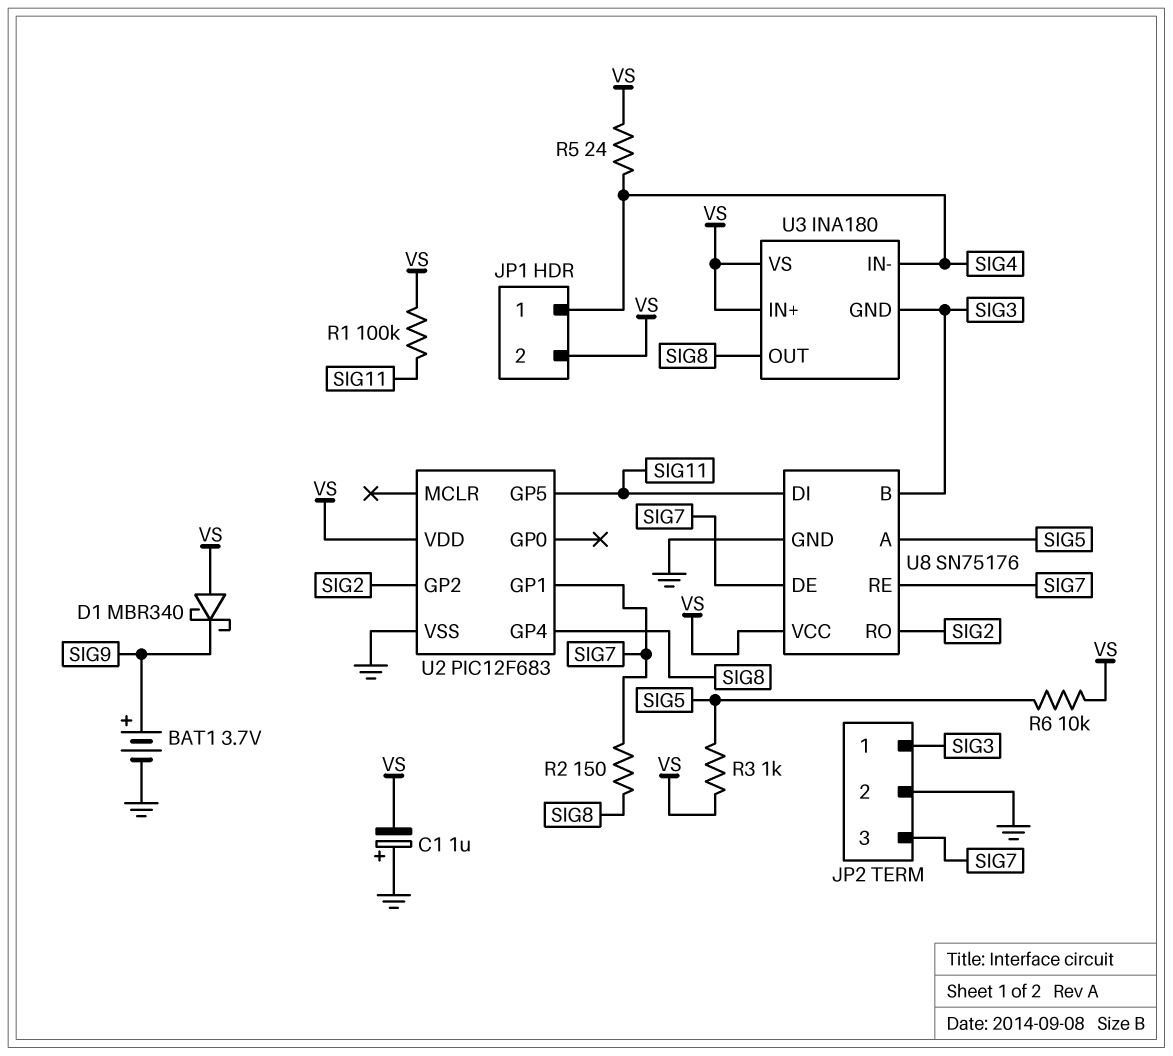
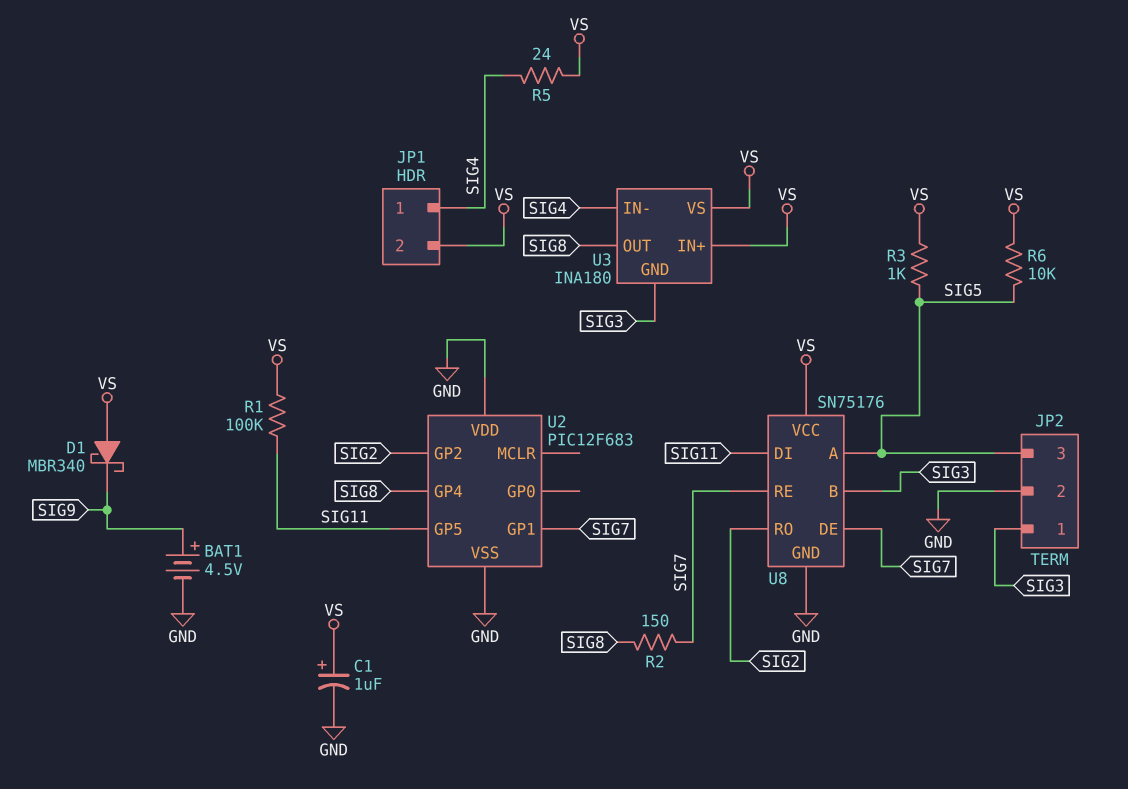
BAT1: 3.7V (plus SIG9, minus GND) -> 4.5V (plus SIG9, minus GND)
C1: 1uF (plus GND, minus VS) -> 1uF (plus VS, minus GND)
JP2 pin 3: SIG7 -> SIG5
U2 pin VDD: VS -> GND

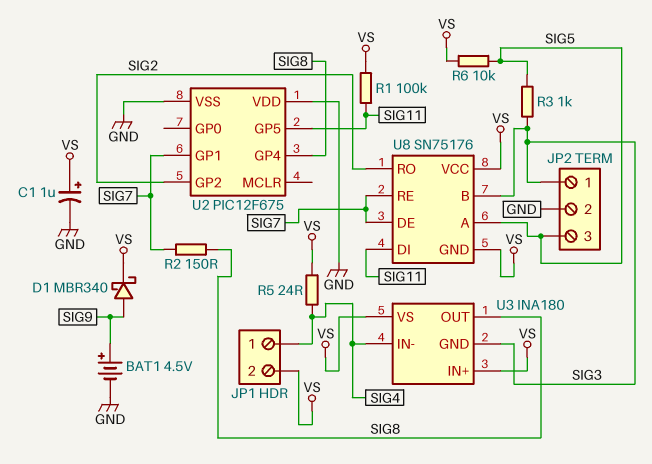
D1: schottky MBR340 (A VS, K SIG9) -> schottky MBR340 (A SIG9, K VS)
R3: 1k (SIG5, VS) -> 1k (SIG3, SIG5)
U2: PIC12F683 -> PIC12F675
U8 pin GND: GND -> VS

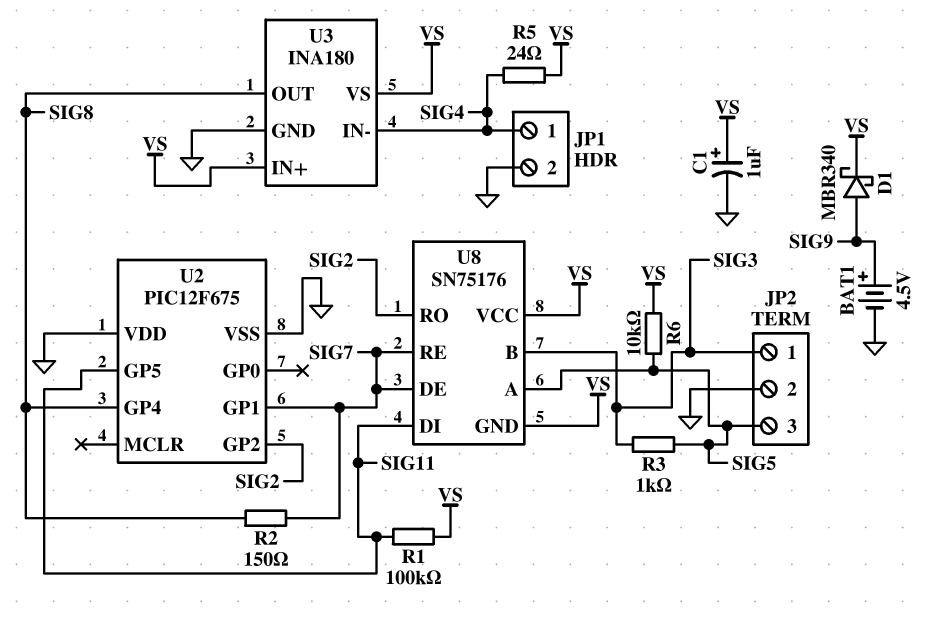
JP1 pin 2: VS -> GND
U3 pin GND: SIG3 -> GND

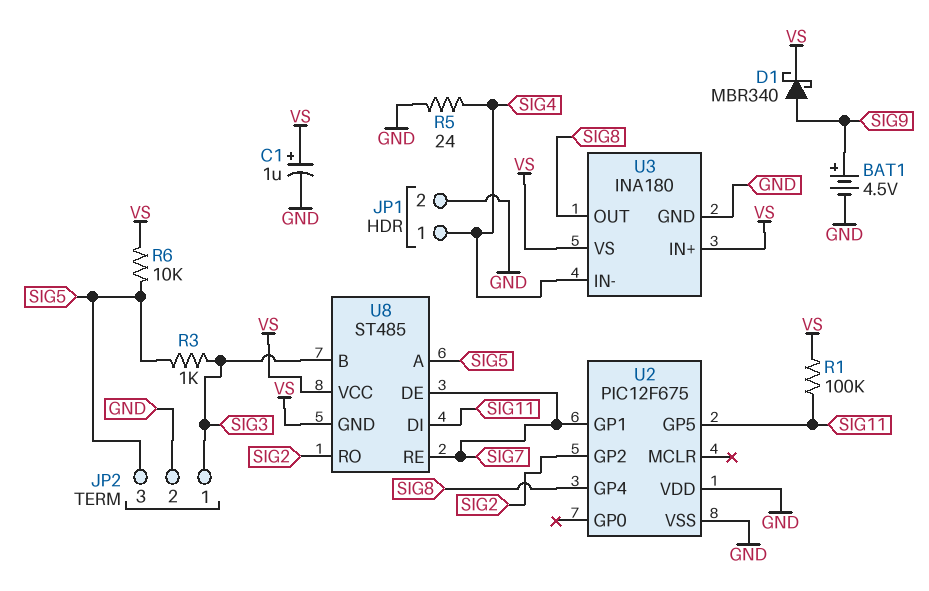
R2: 150 (SIG7, SIG8) -> none
R5: 24 (SIG4, VS) -> 24 (GND, SIG4)
U8: SN75176 -> ST485

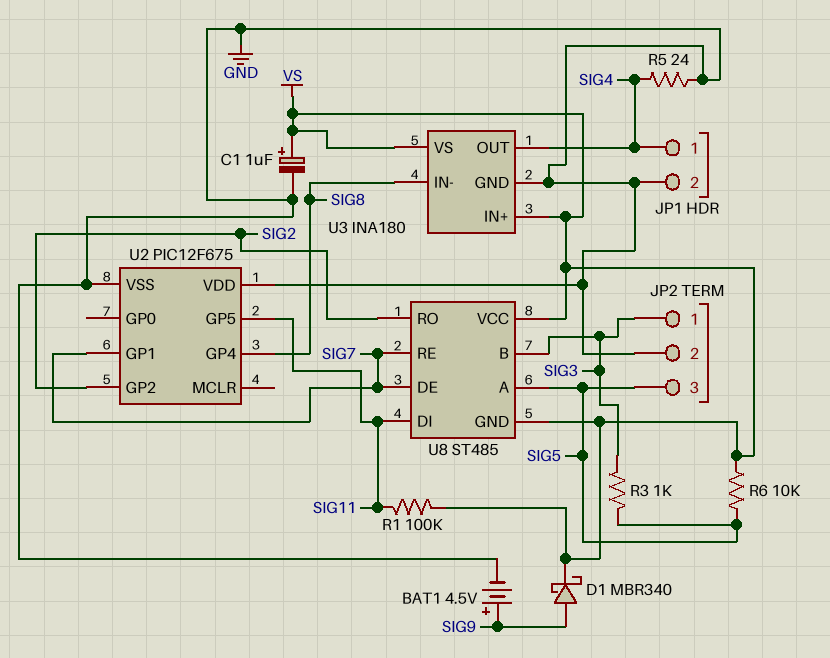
U3 pin IN-: SIG4 -> SIG8
U3 pin OUT: SIG8 -> SIG4

